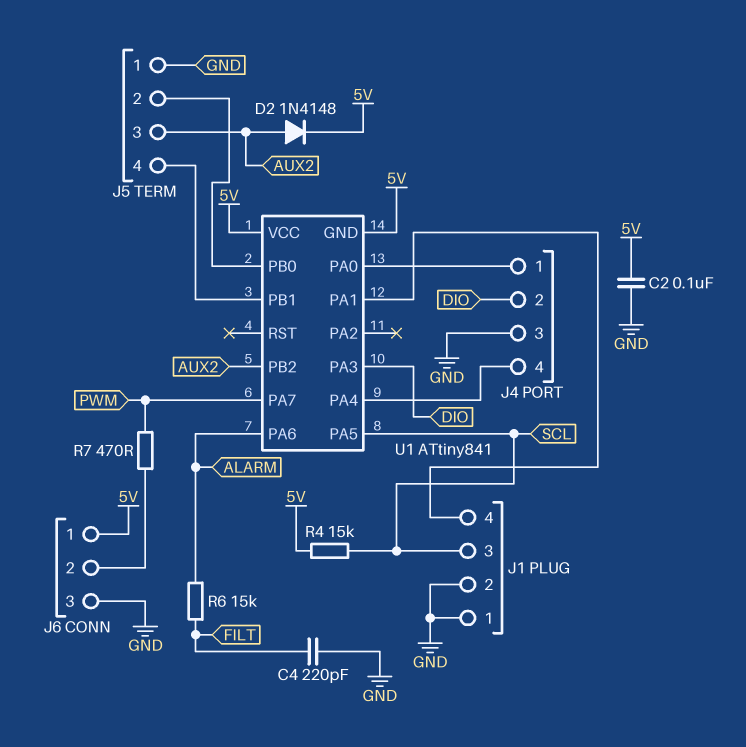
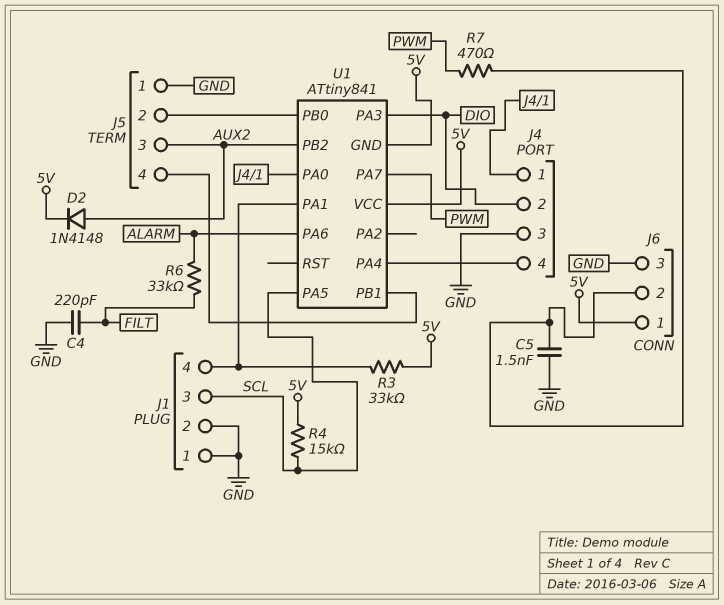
C2: 100nF (5V, GND) -> none
C5: none -> 1.5nF (GND, J6/2)
R3: none -> 33k (5V, J1/4)
R6: 15k (ALARM, FILT) -> 33k (ALARM, FILT)

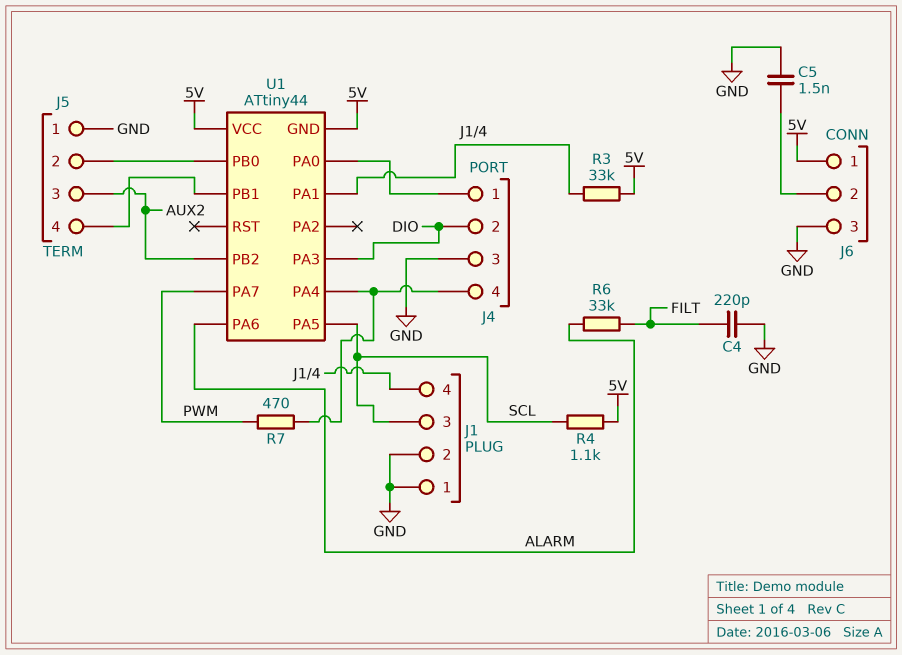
D2: diode 1N4148 (A AUX2, K 5V) -> none
R4: 15k (5V, SCL) -> 1.1k (5V, SCL)
R7: 470 (J6/2, PWM) -> 470 (J4/4, PWM)
U1: ATtiny841 -> ATtiny44

